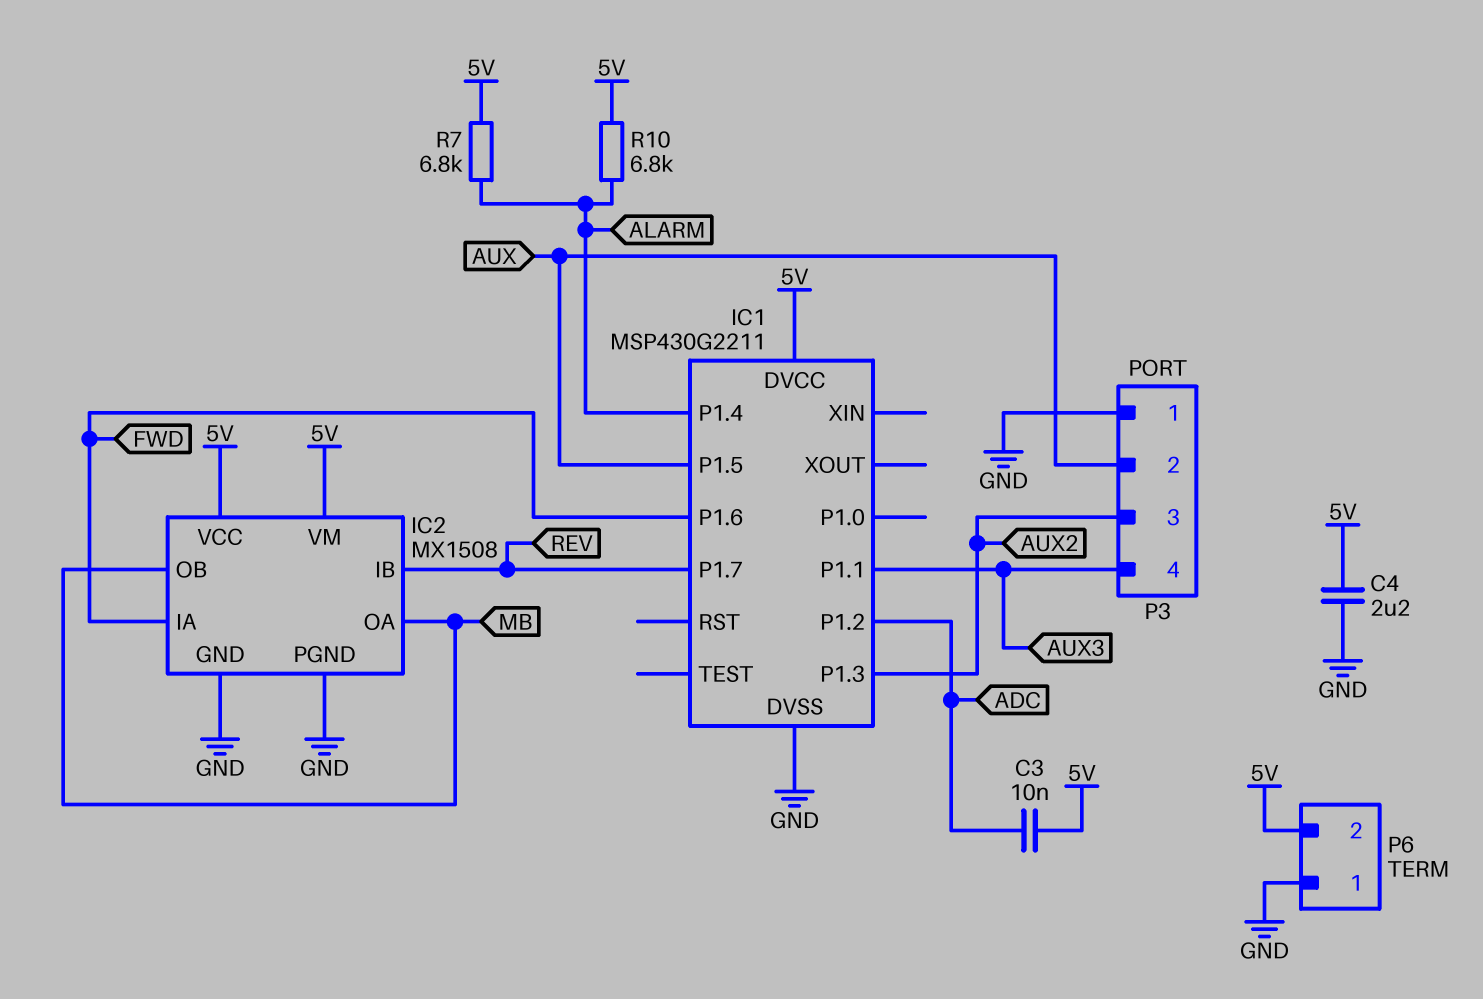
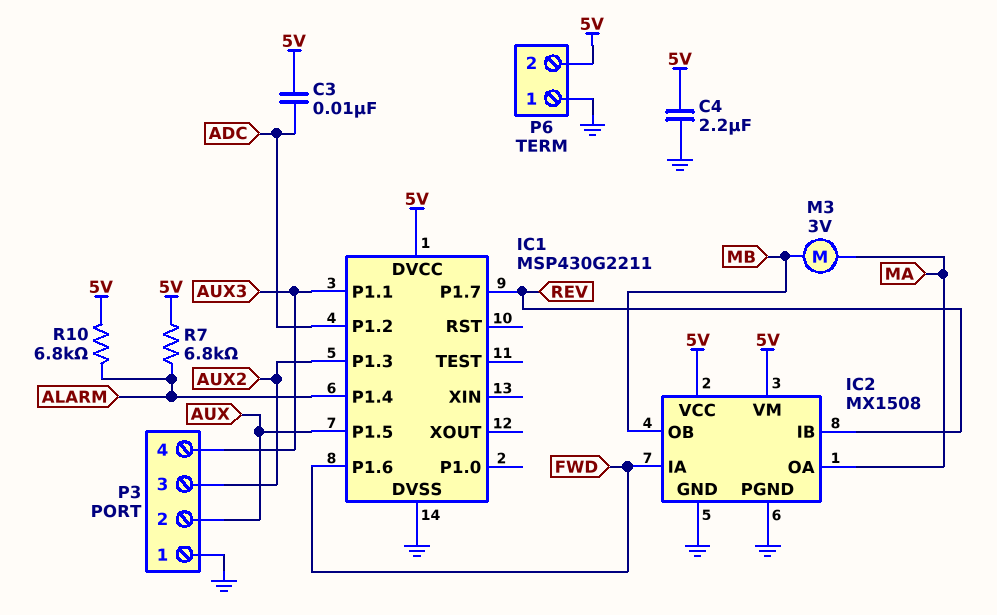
IC2 pin OA: MB -> MA
M3: none -> motor 3V (MA, MB)

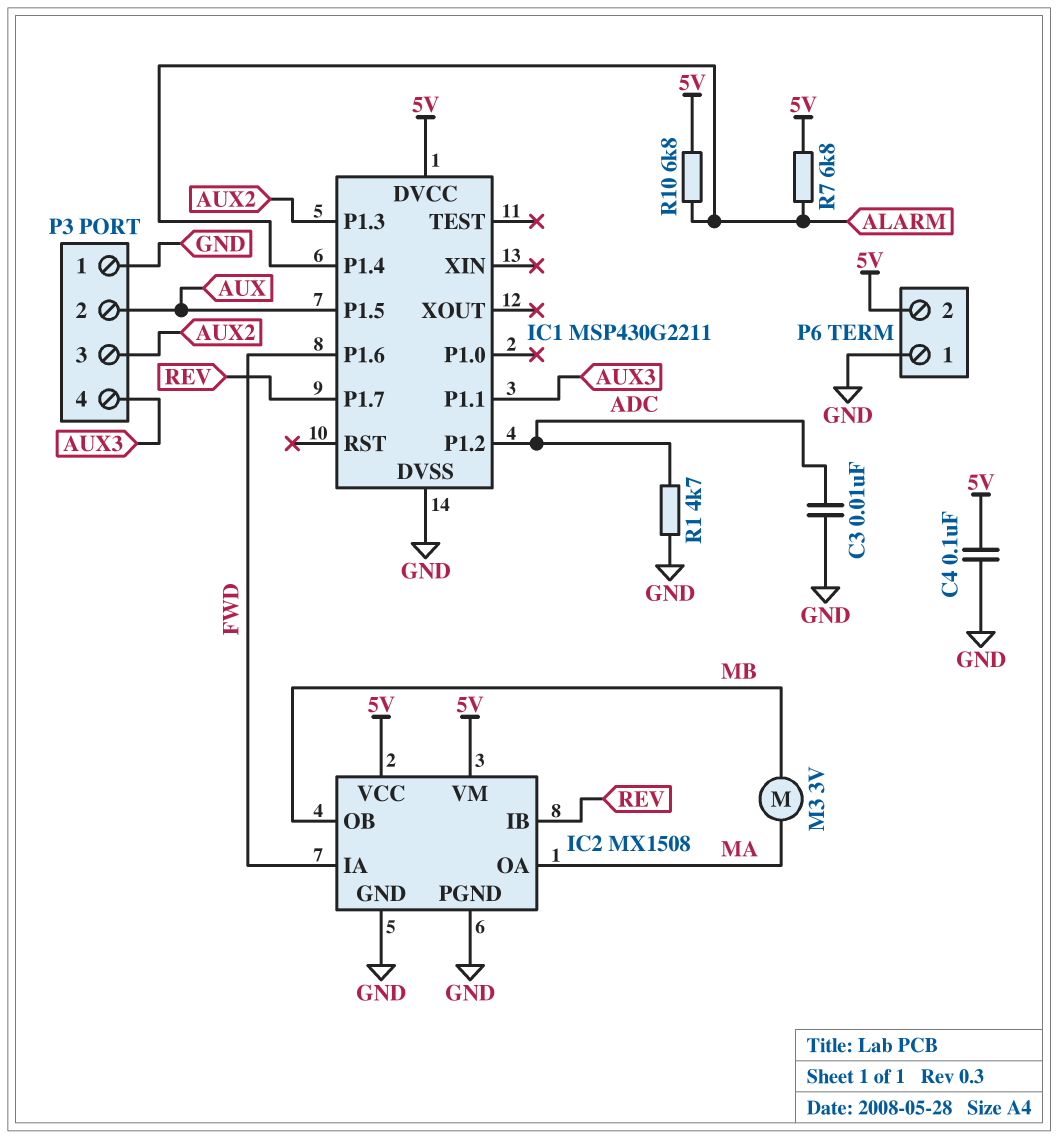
C3: 10nF (5V, ADC) -> 10nF (ADC, GND)
C4: 2.2uF (5V, GND) -> 100nF (5V, GND)
R1: none -> 4.7k (ADC, GND)

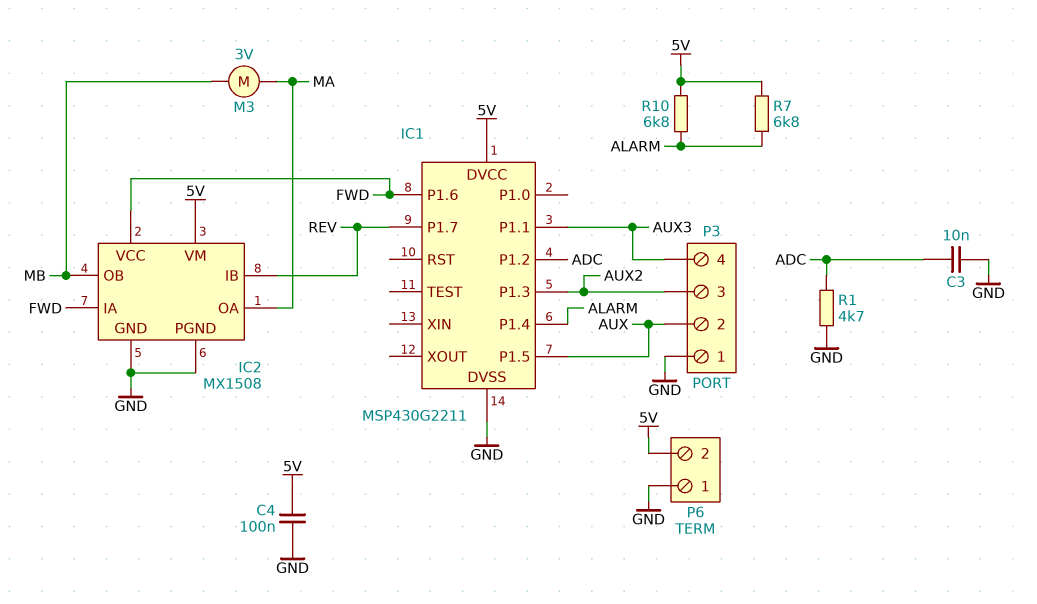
IC2 pin VCC: 5V -> FWD

